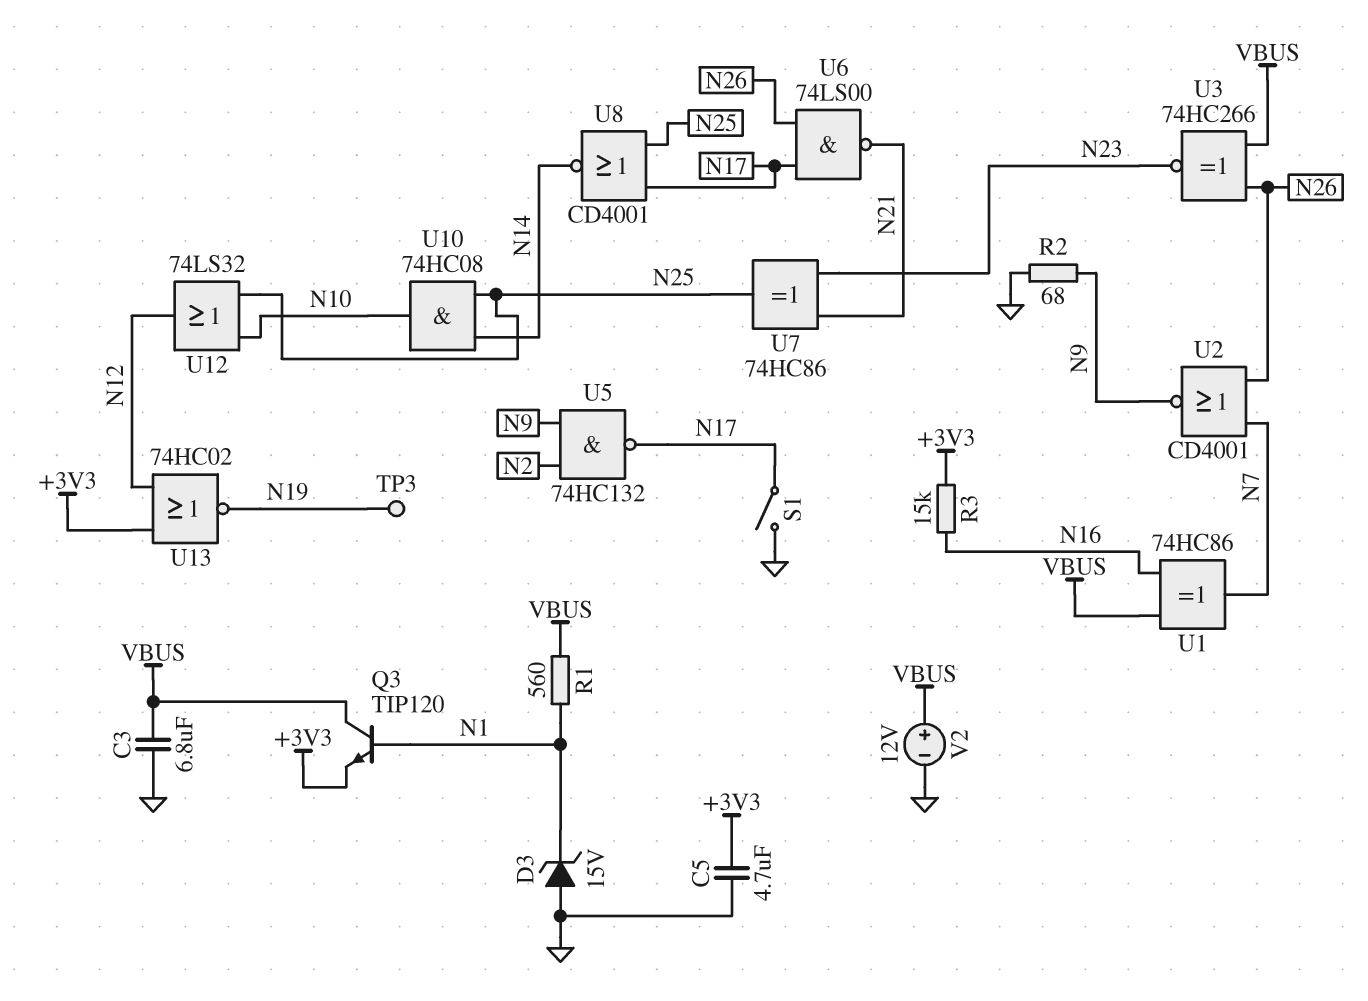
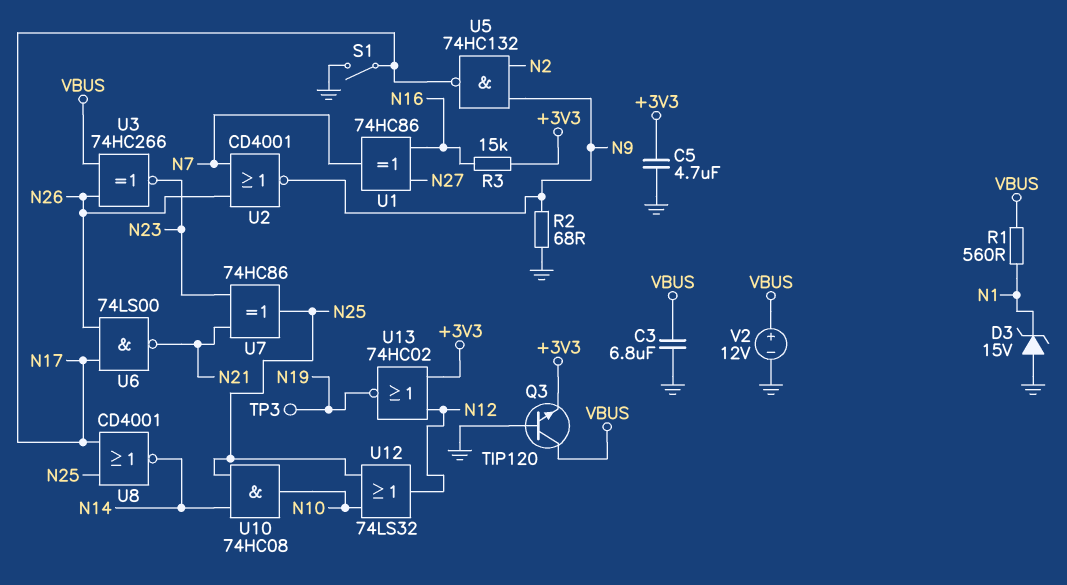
Q3: NPN TIP120 (B N1, C VBUS, E +3V3) -> NPN TIP120 (B GND, C VBUS, E +3V3)
U1: XOR 74HC86 (in N16, in VBUS, out N7) -> XOR 74HC86 (in N16, in N27, out N7)

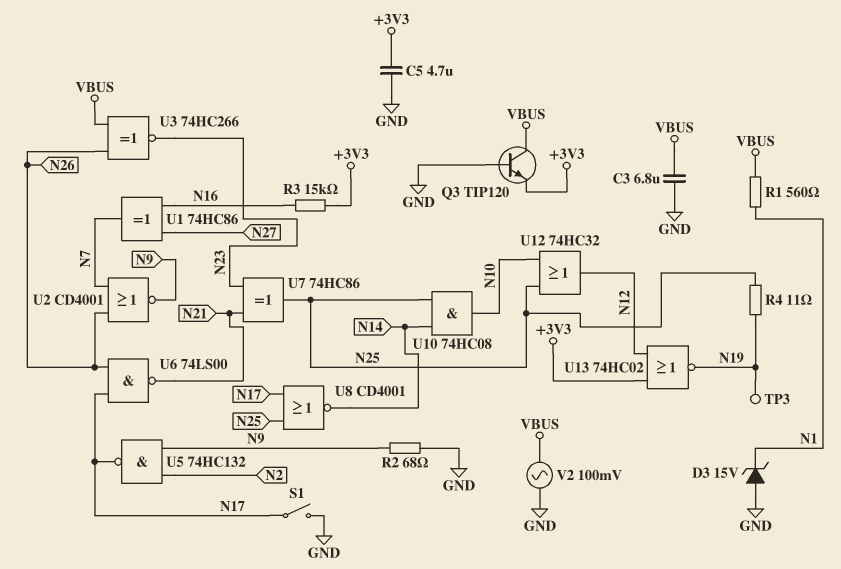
R4: none -> 11 (N19, N25)
U12: OR 74LS32 (in N10, in N25, out N12) -> OR 74HC32 (in N10, in N25, out N12)
V2: 12V (plus VBUS, minus GND) -> AC 100mV (GND, VBUS)

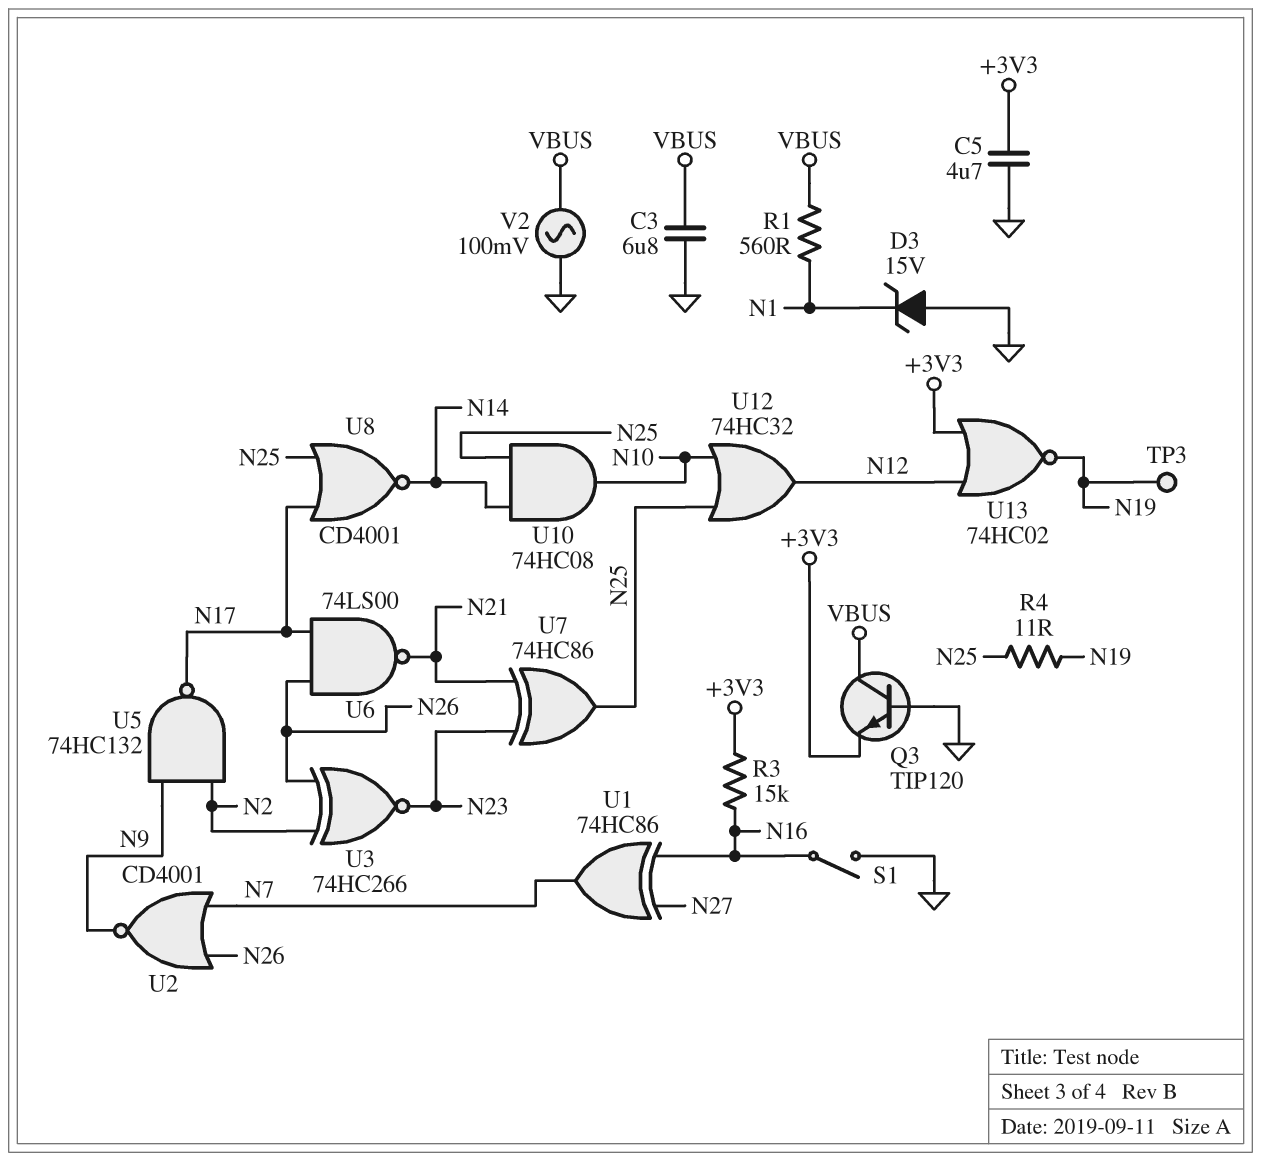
R2: 68 (GND, N9) -> none
S1: switch (GND, N17) -> switch (GND, N16)
U3: XNOR 74HC266 (in N26, in VBUS, out N23) -> XNOR 74HC266 (in N2, in N26, out N23)

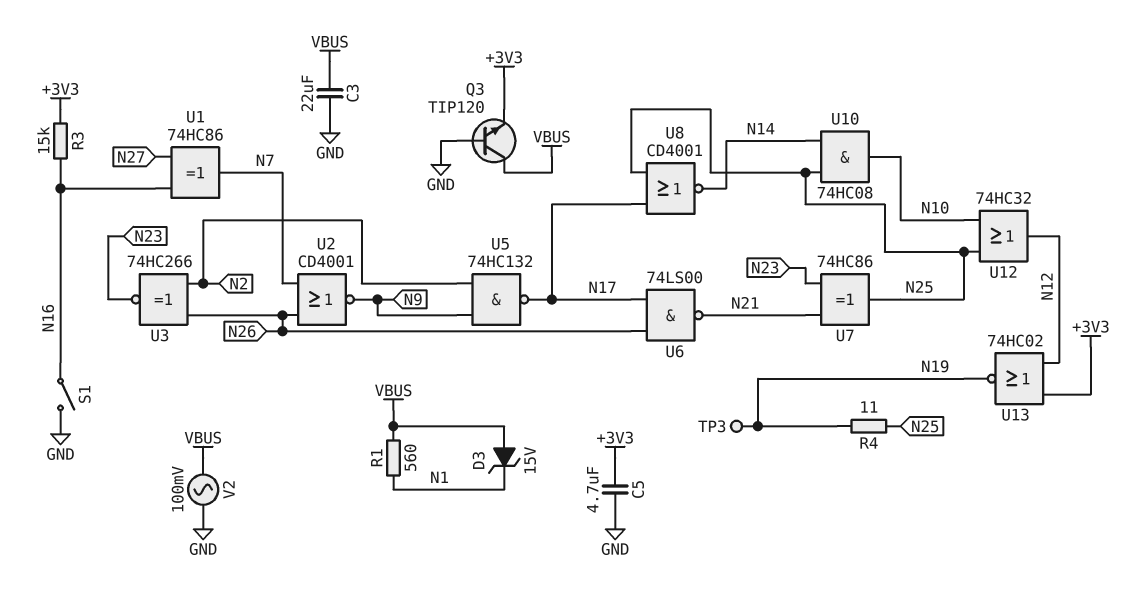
C3: 6.8uF (GND, VBUS) -> 22uF (GND, VBUS)
D3: zener 15V (A GND, K N1) -> zener 15V (A VBUS, K N1)

